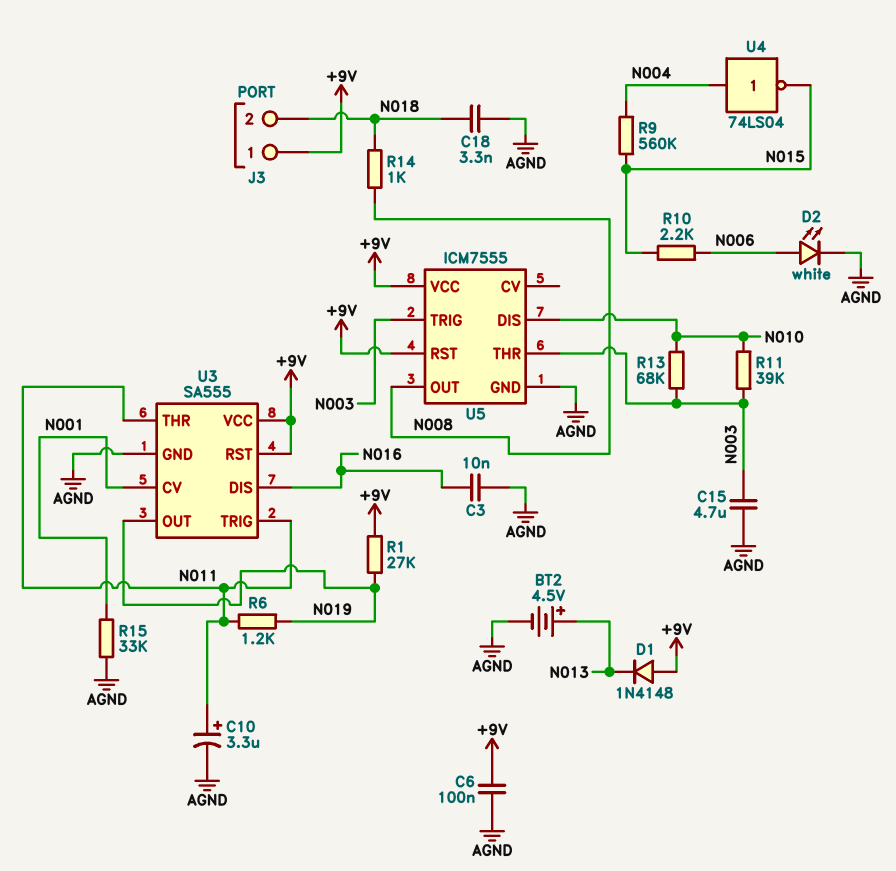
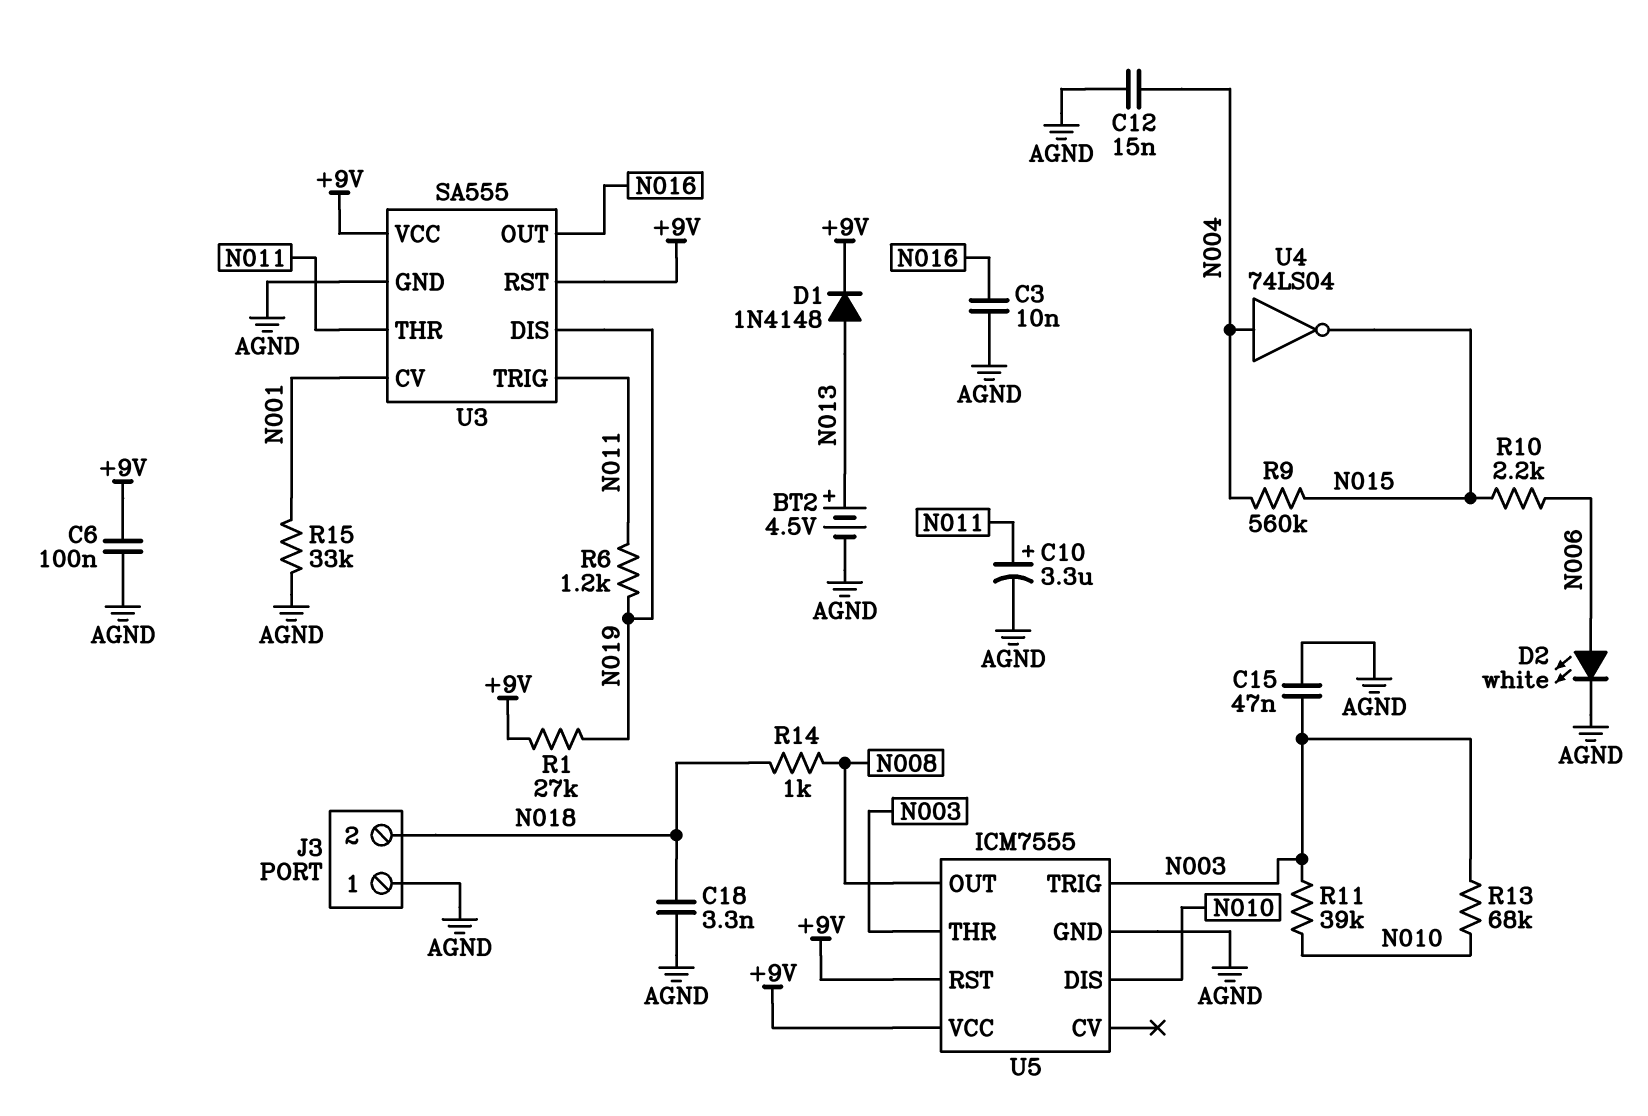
C12: none -> 15nF (AGND, N004)
C15: 4.7uF (AGND, N003) -> 47nF (AGND, N003)
D1: diode 1N4148 (A +9V, K N013) -> diode 1N4148 (A N013, K +9V)
J3 pin 1: +9V -> AGND
U3 pin DIS: N016 -> N019
U3 pin OUT: N019 -> N016

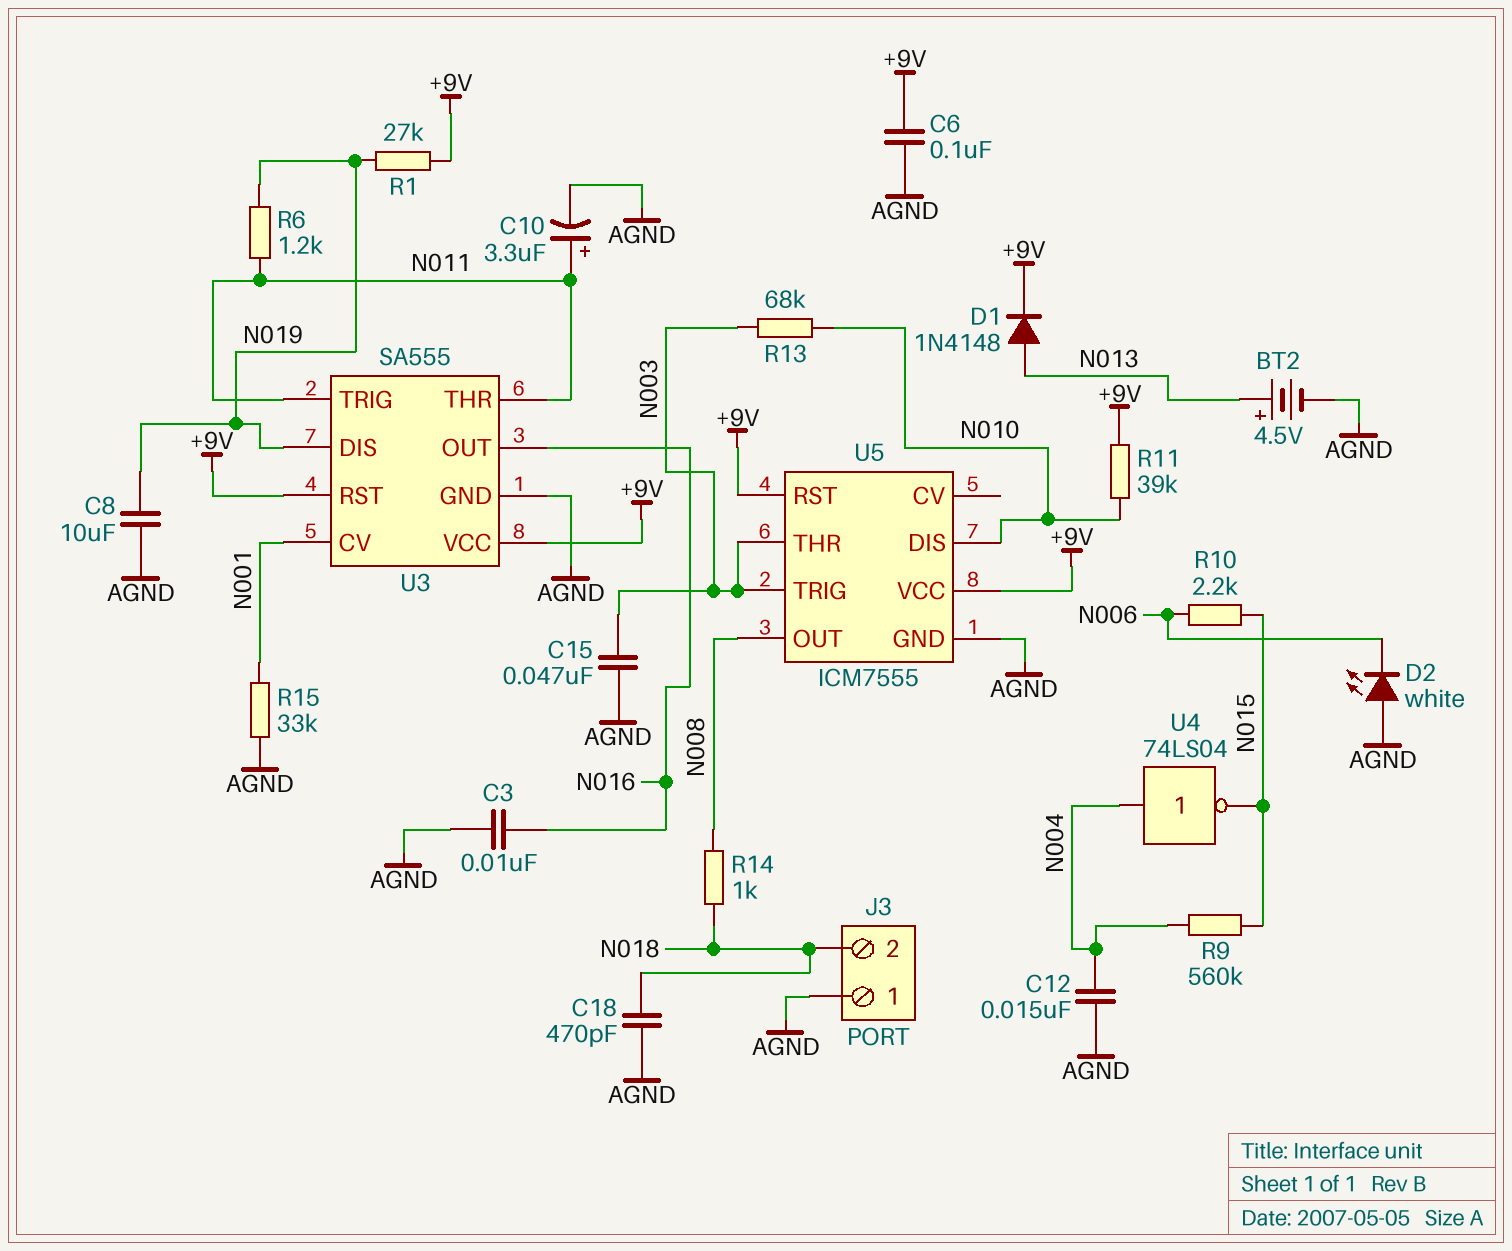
C8: none -> 10uF (AGND, N019)
C18: 3.3nF (AGND, N018) -> 470pF (AGND, N018)
D2: LED white (A N006, K AGND) -> LED white (A AGND, K N006)
R11: 39k (N003, N010) -> 39k (+9V, N010)

